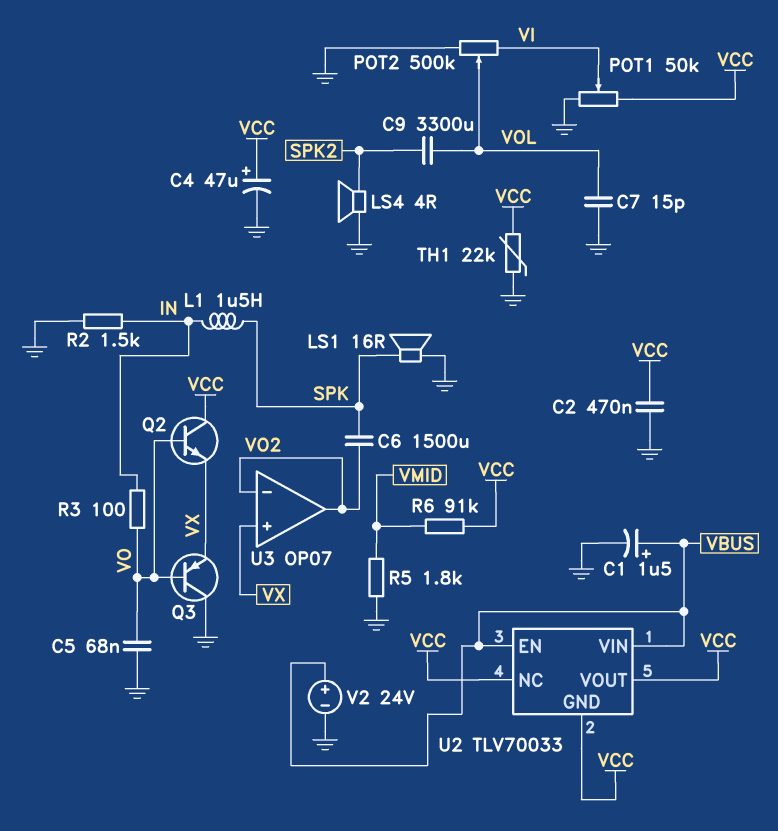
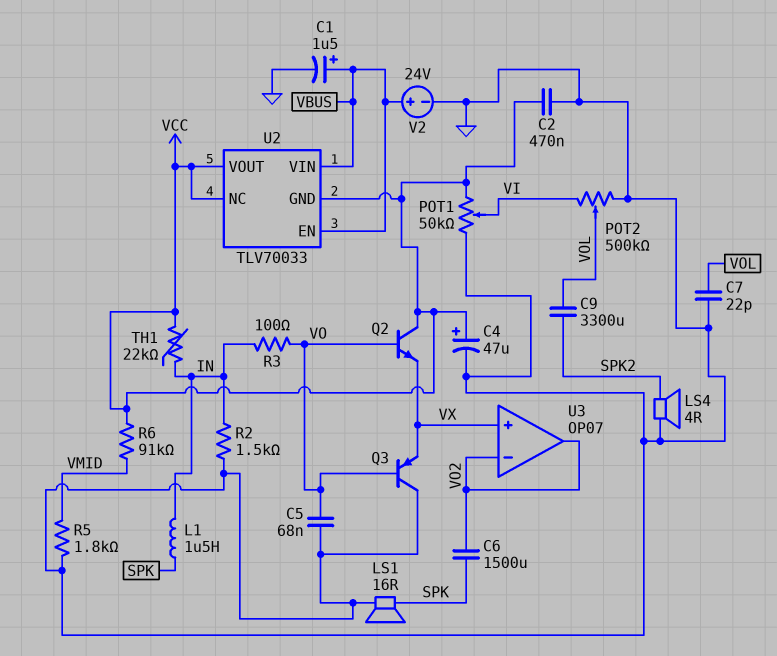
C7: 15pF (GND, VOL) -> 22pF (GND, VOL)
TH1: 22k (GND, VCC) -> 22k (IN, VCC)

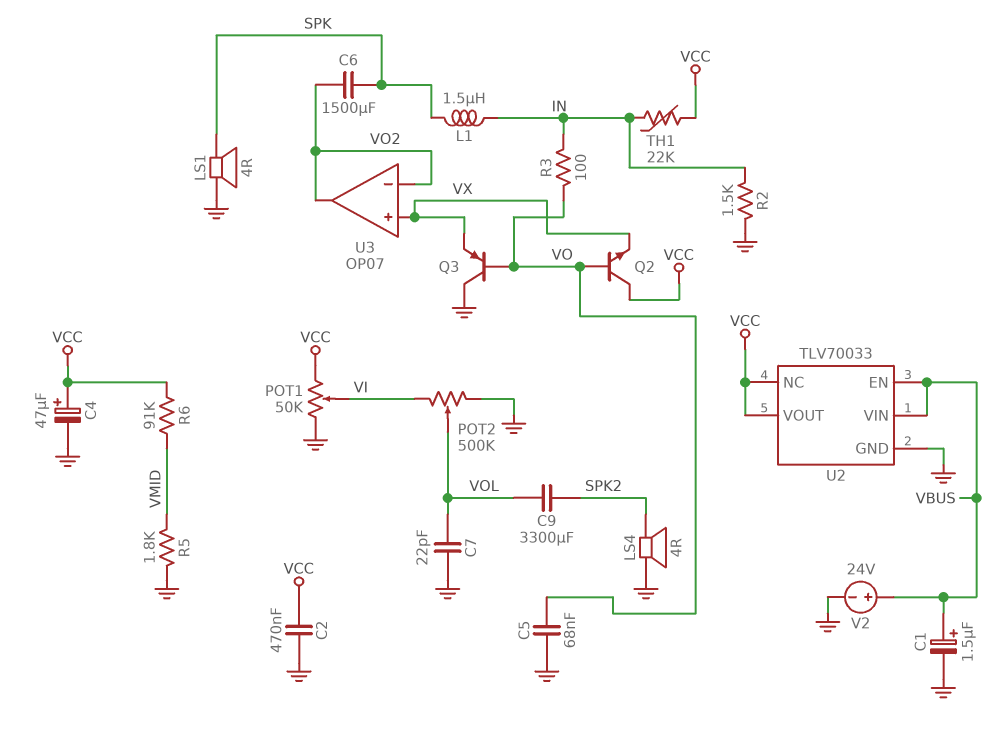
LS1: speaker 16R (GND, SPK) -> speaker 4R (GND, SPK)
U2 pin GND: VCC -> GND

